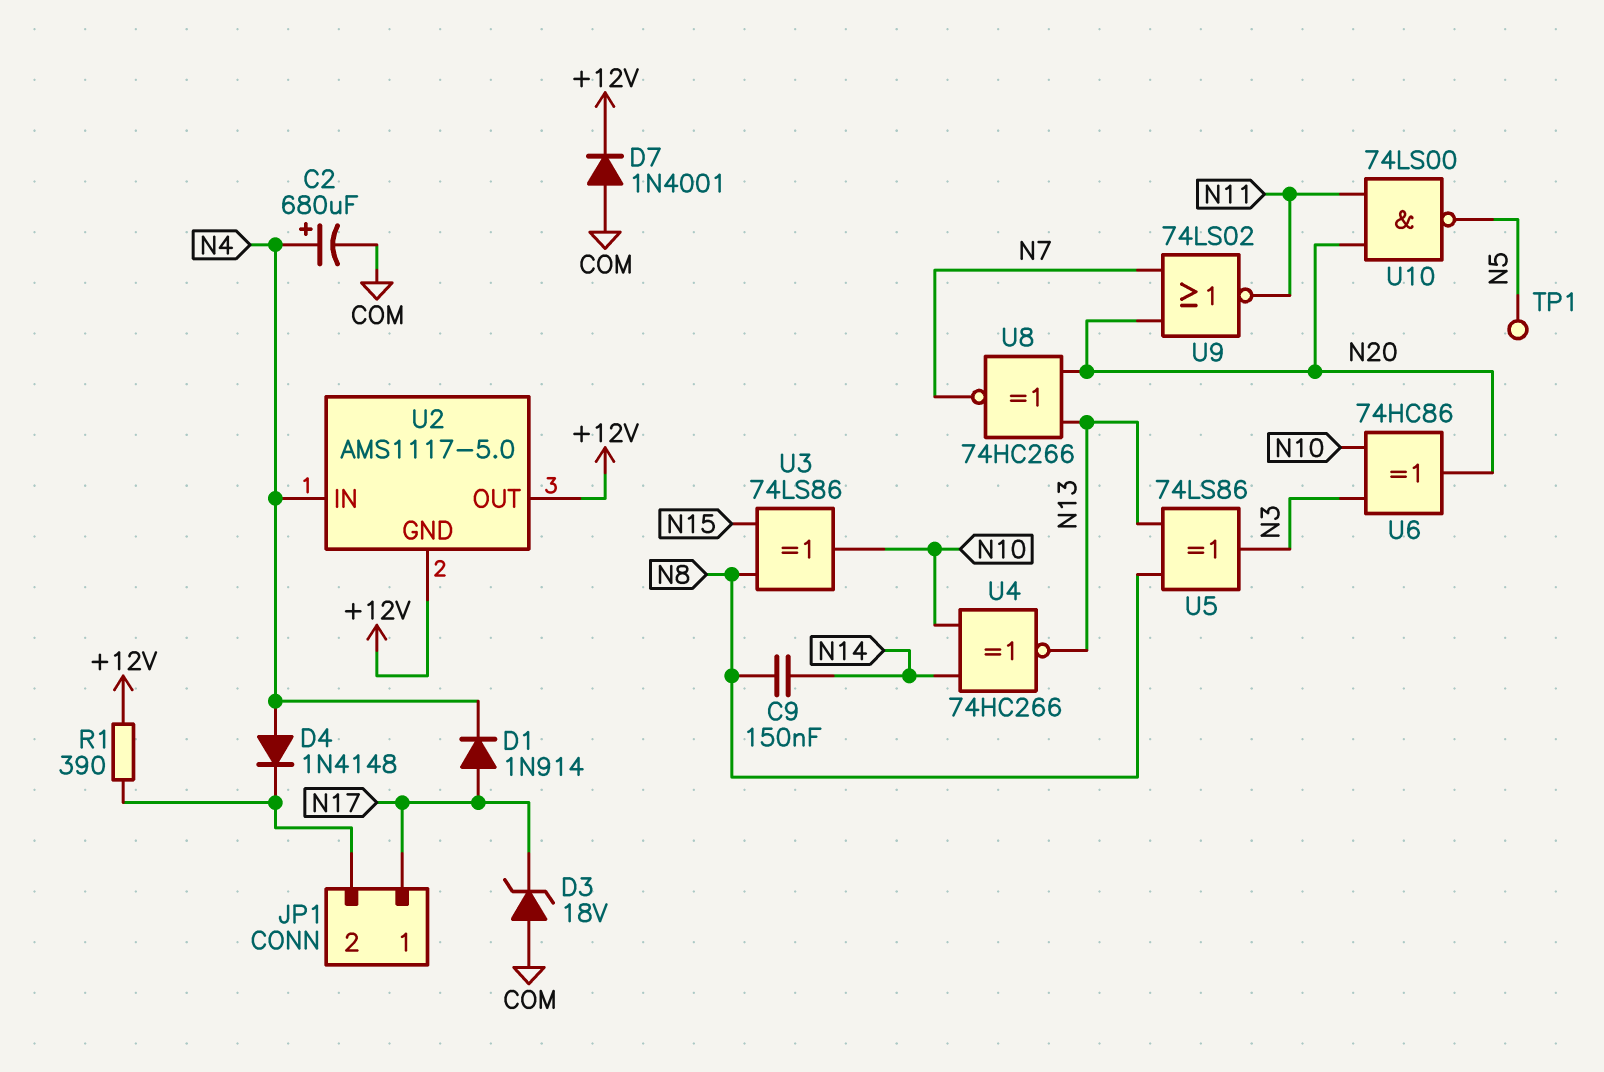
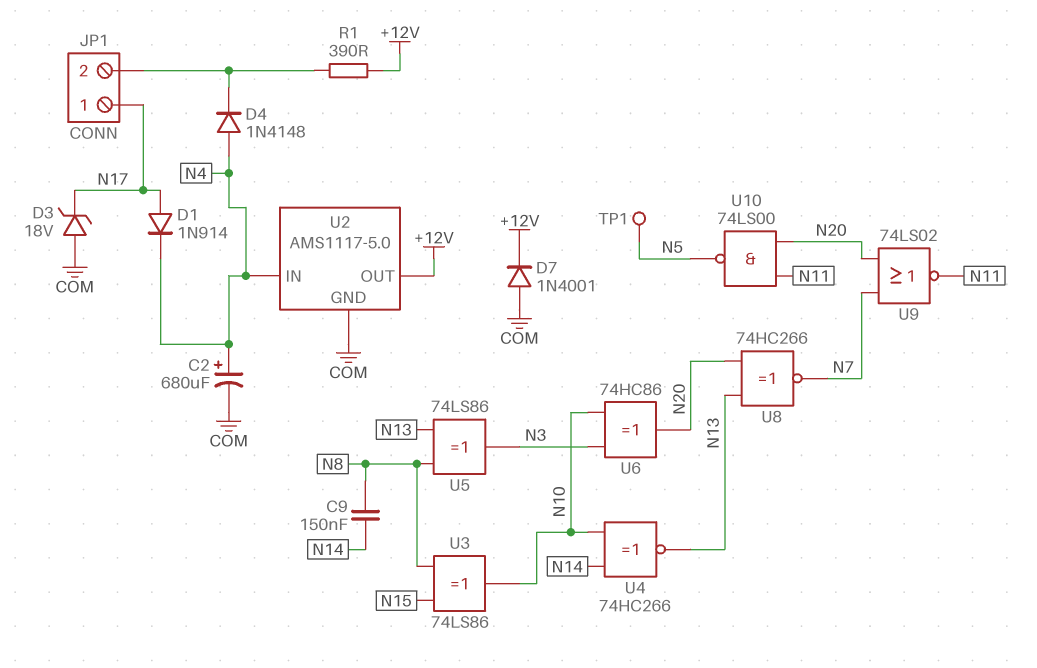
U2 pin GND: +12V -> COM

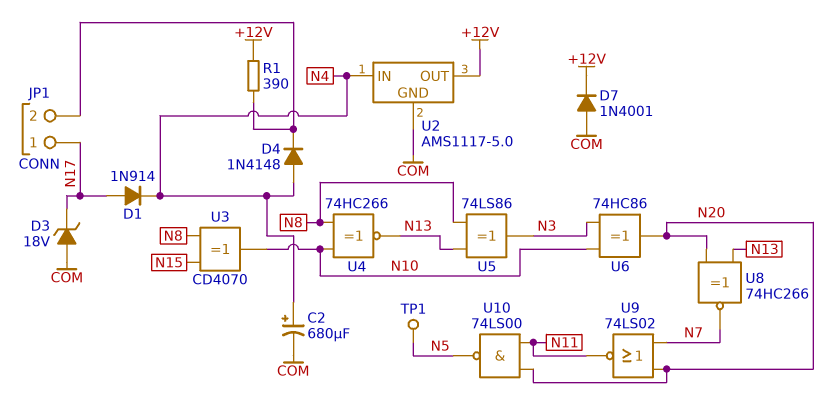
C9: 150nF (N8, N14) -> none
U3: XOR 74LS86 (in N8, in N15, out N10) -> XOR CD4070 (in N8, in N15, out N10)
U4: XNOR 74HC266 (in N10, in N14, out N13) -> XNOR 74HC266 (in N8, in N10, out N13)

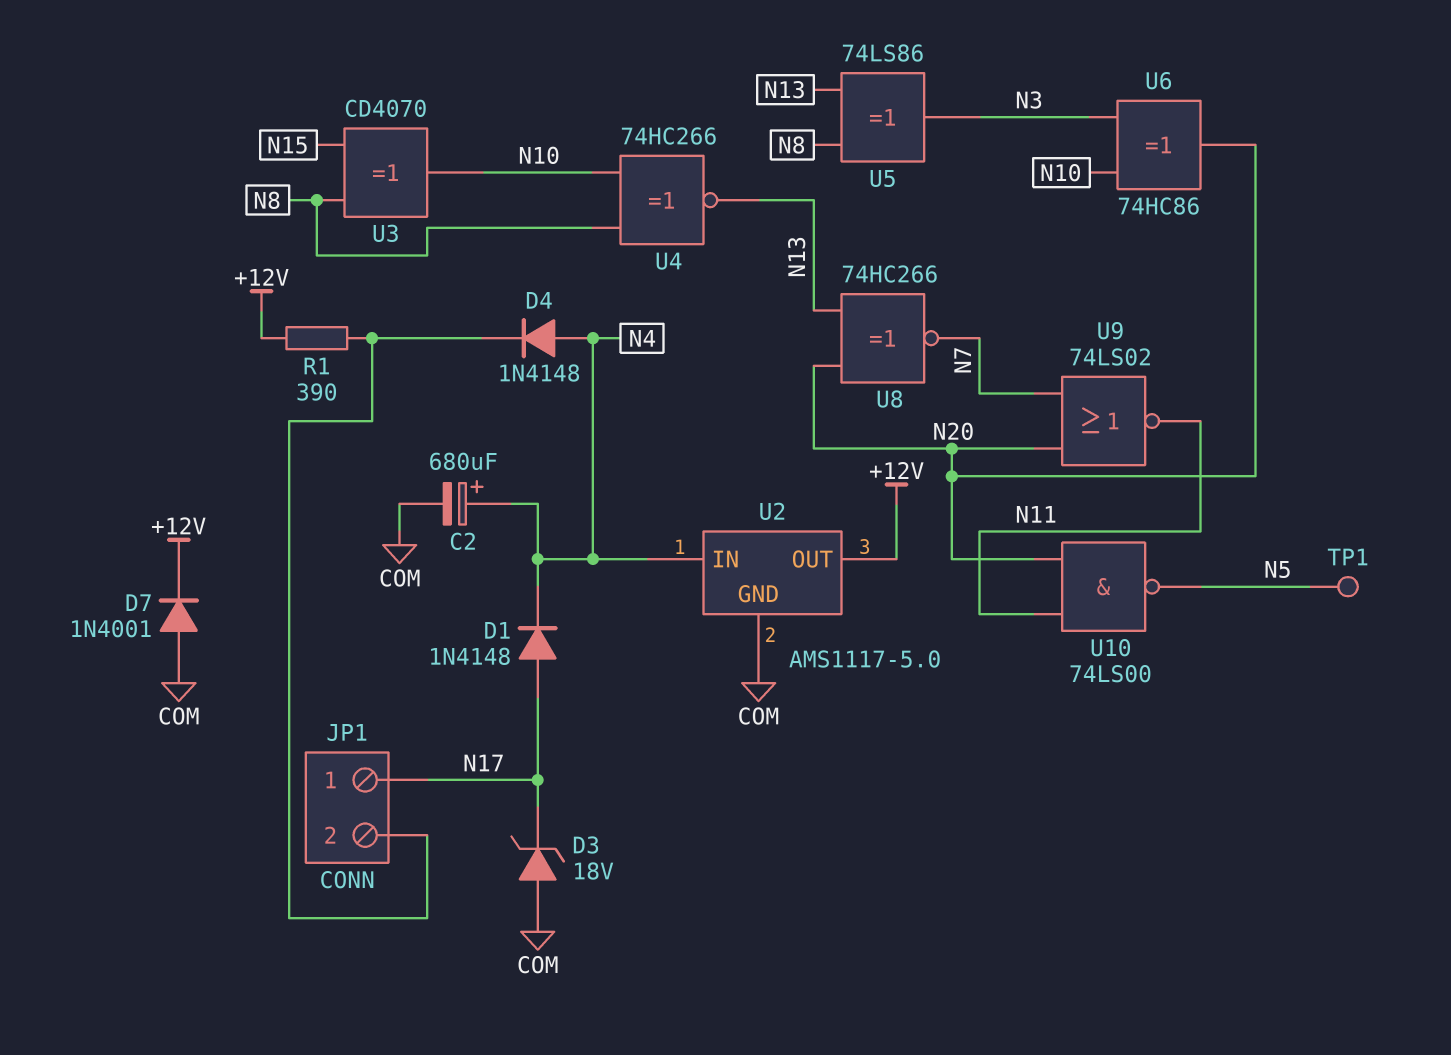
D1: diode 1N914 (A N17, K N4) -> diode 1N4148 (A N17, K N4)

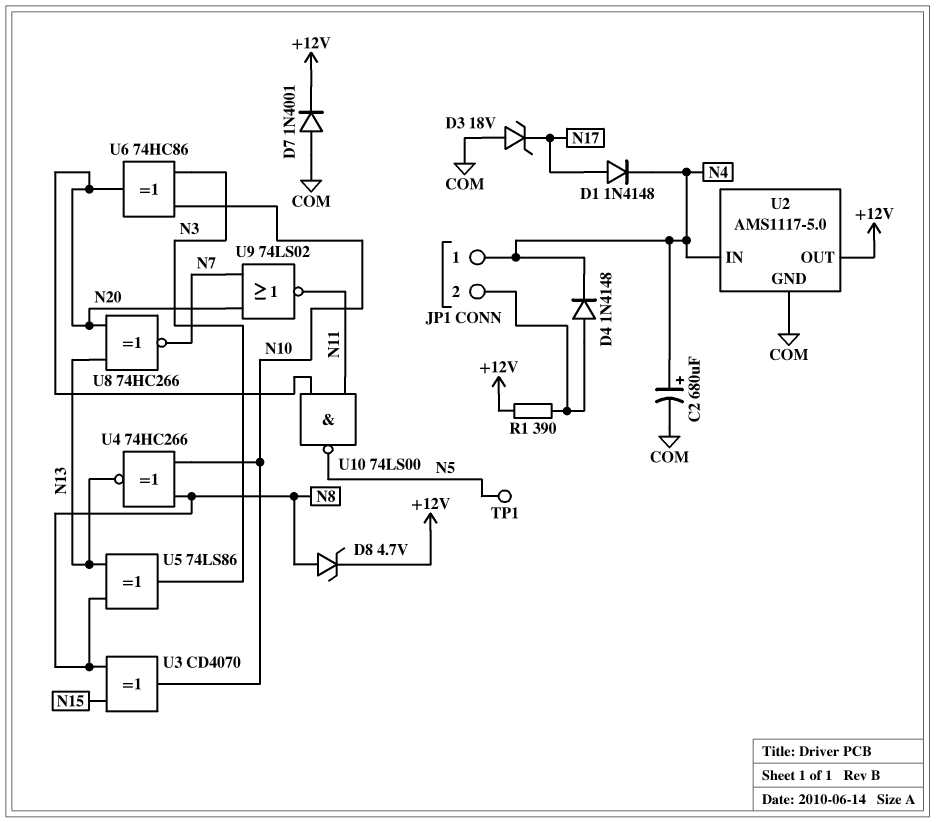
D4: diode 1N4148 (A N4, K JP1/2) -> diode 1N4148 (A JP1/2, K N4)
D8: none -> zener 4.7V (A N8, K +12V)
JP1 pin 1: N17 -> N4

